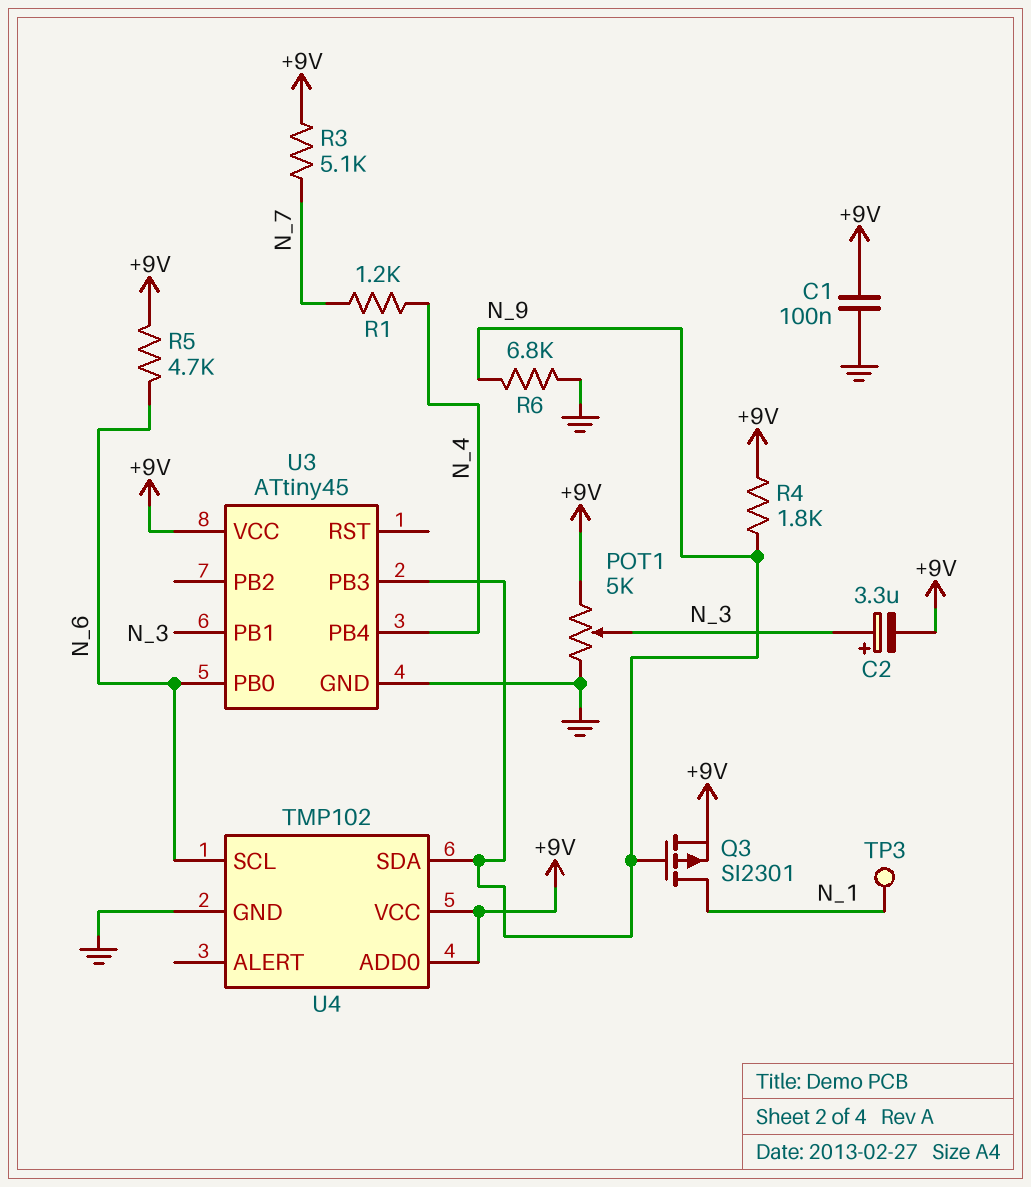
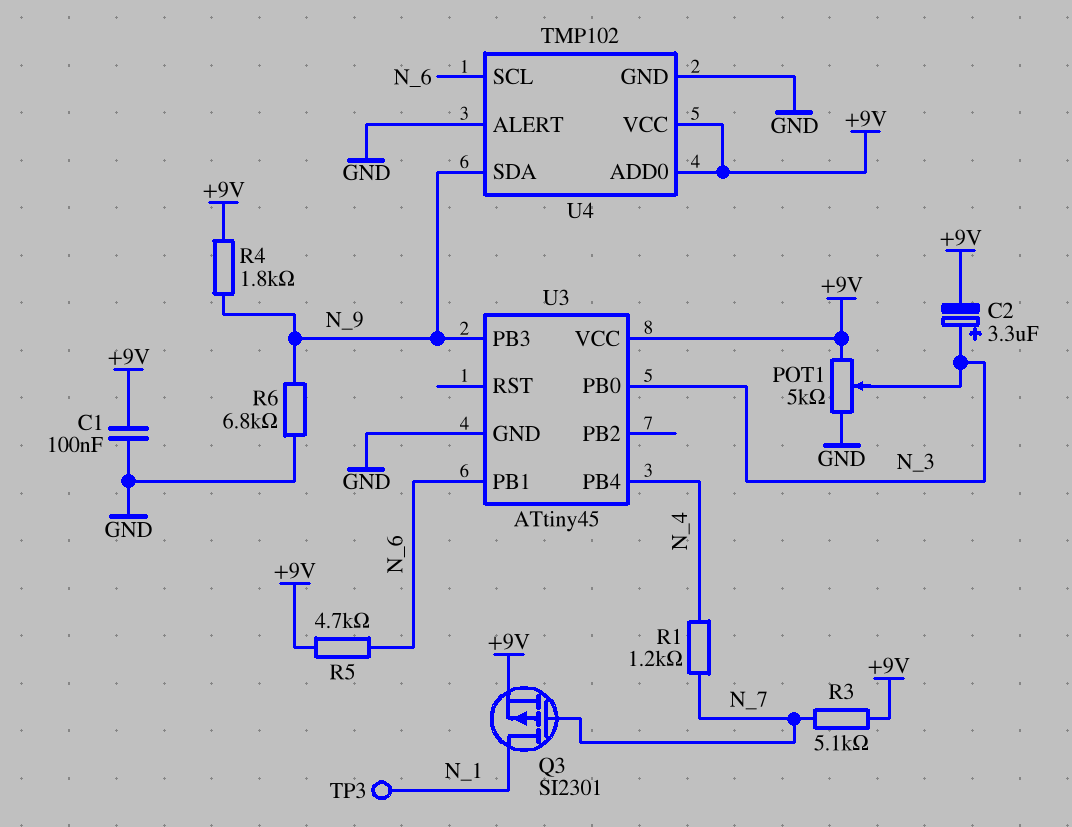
Q3: PMOS SI2301 (G N_9, D N_1, S +9V) -> PMOS SI2301 (G N_7, D N_1, S +9V)
U3 pin PB0: N_6 -> N_3
U3 pin PB1: N_3 -> N_6
U4 pin ALERT: none -> GND

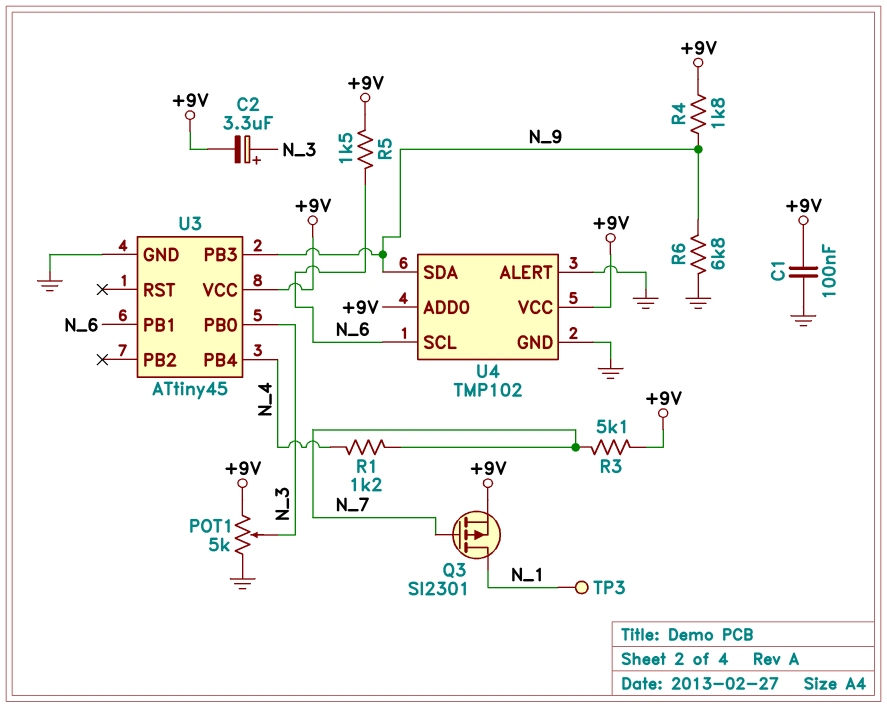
R5: 4.7k (+9V, N_6) -> 1.5k (+9V, N_6)

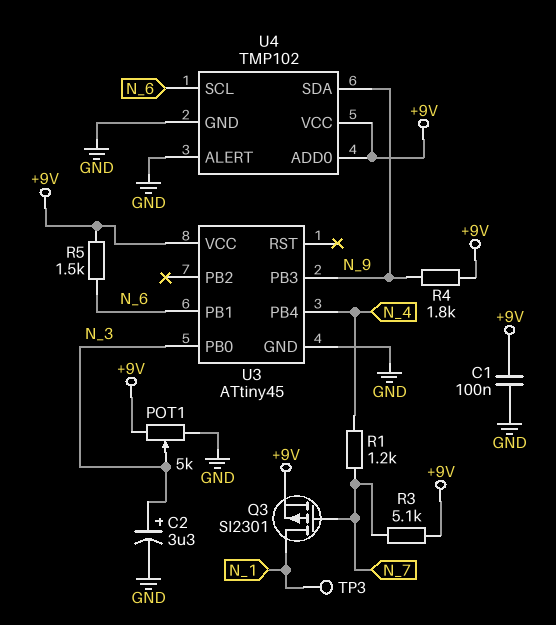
C2: 3.3uF (plus N_3, minus +9V) -> 3.3uF (plus N_3, minus GND)
R6: 6.8k (GND, N_9) -> none

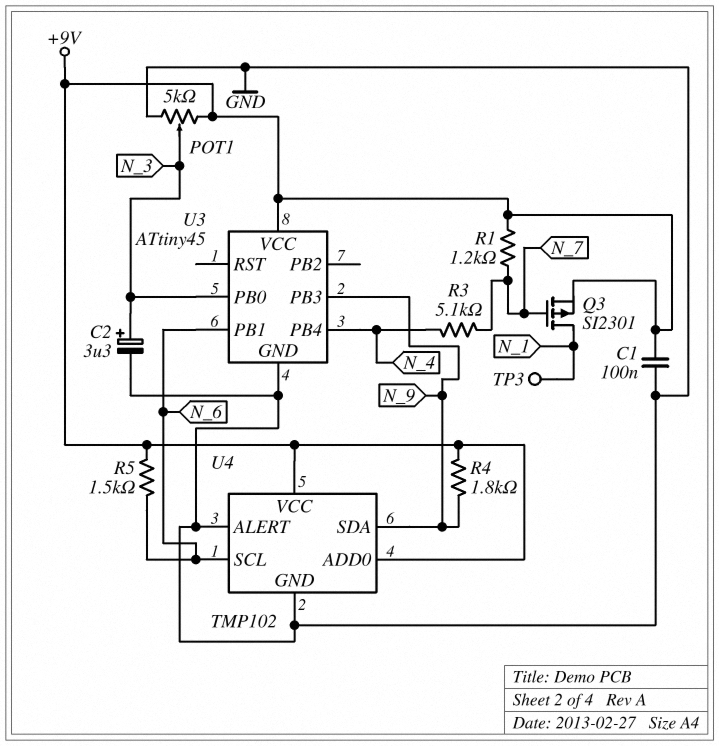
R1: 1.2k (N_4, N_7) -> 1.2k (+9V, N_7)
R3: 5.1k (+9V, N_7) -> 5.1k (N_4, N_7)

